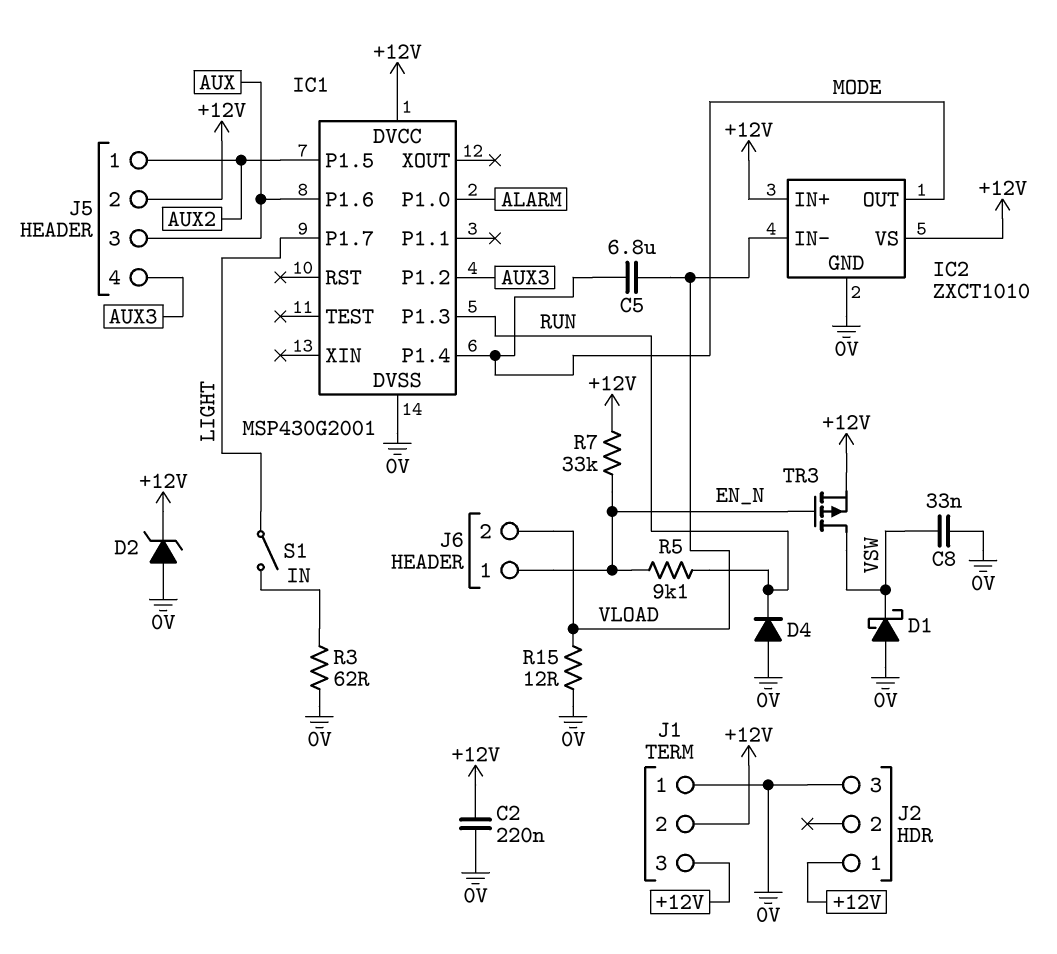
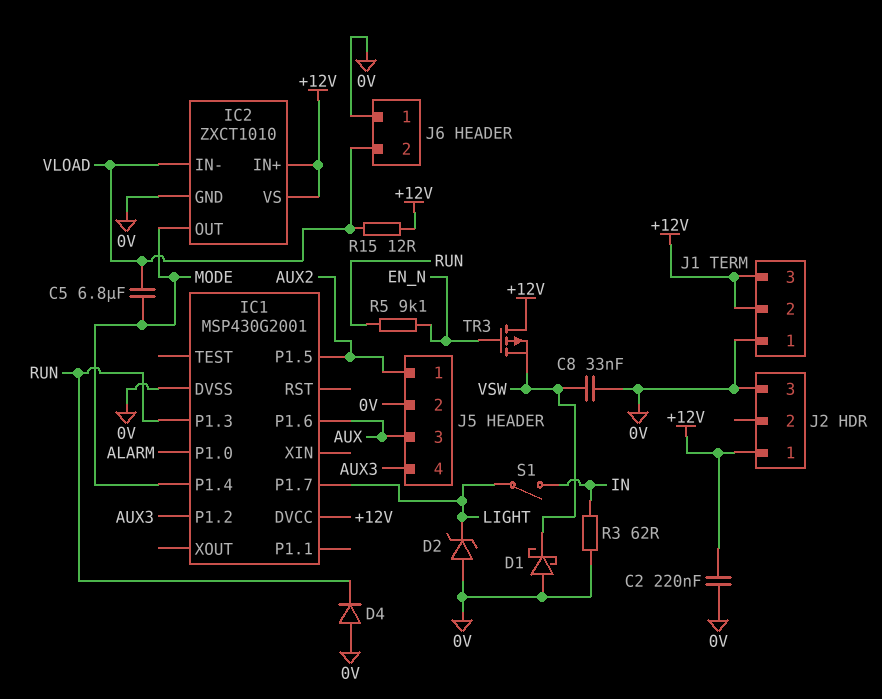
D2: zener (A 0V, K +12V) -> zener (A 0V, K LIGHT)
J5 pin 2: +12V -> 0V
J6 pin 1: EN_N -> 0V
R7: 33k (+12V, EN_N) -> none
R15: 12 (0V, VLOAD) -> 12 (+12V, VLOAD)
TR3: PMOS (G EN_N, D VSW, S +12V) -> PMOS (G EN_N, D +12V, S VSW)

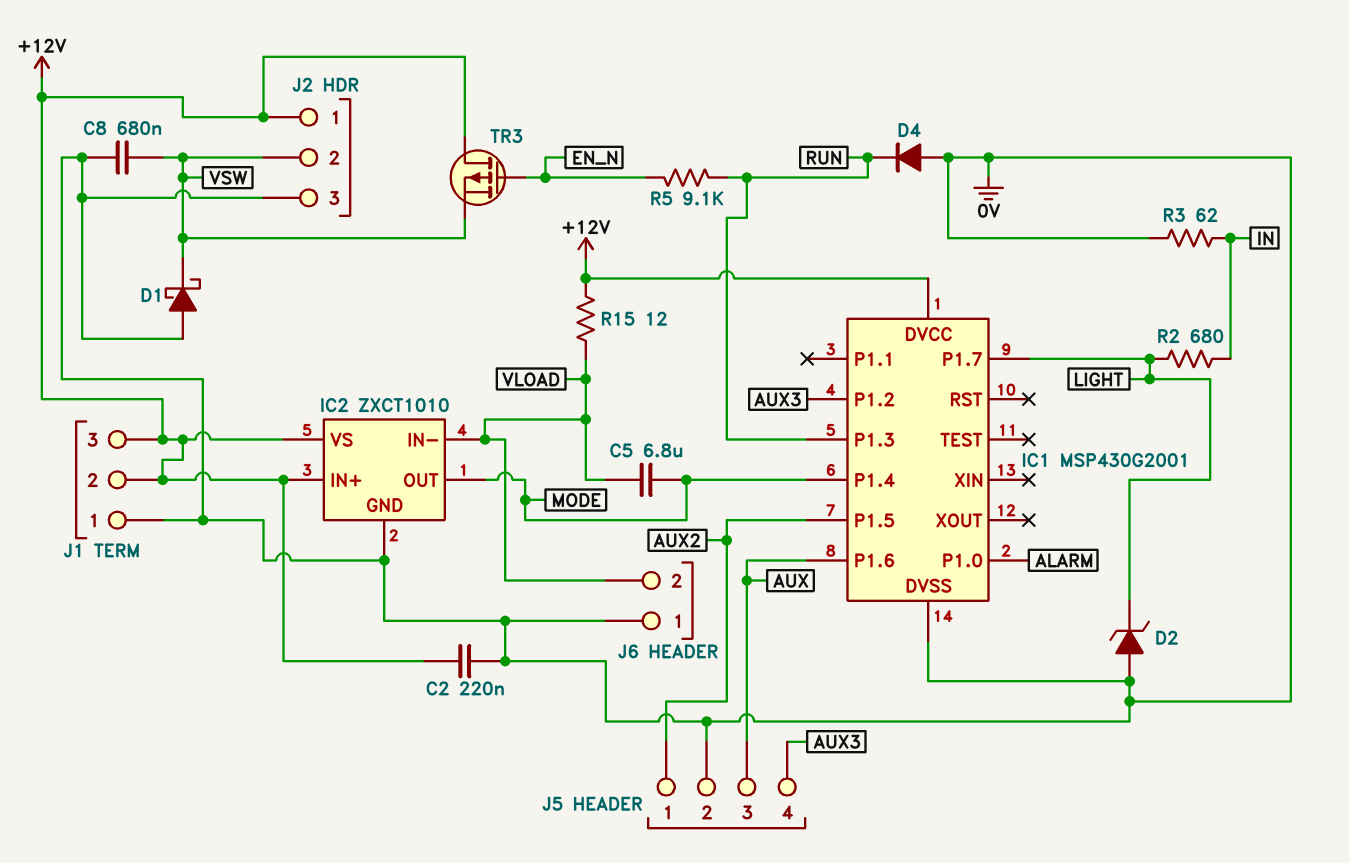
C8: 33nF (0V, VSW) -> 680nF (0V, VSW)
J2 pin 2: none -> VSW
R2: none -> 680 (IN, LIGHT)
S1: switch (IN, LIGHT) -> none

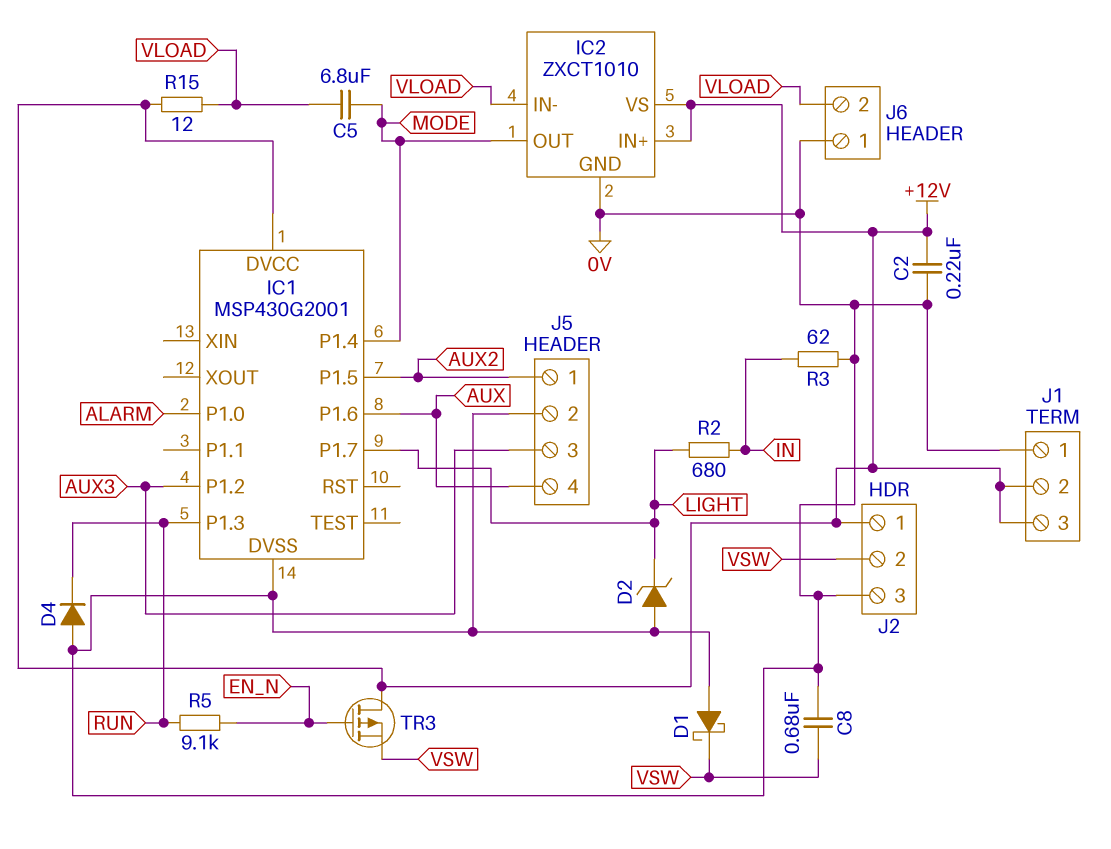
J5 pin 3: AUX -> AUX3
J5 pin 4: AUX3 -> AUX

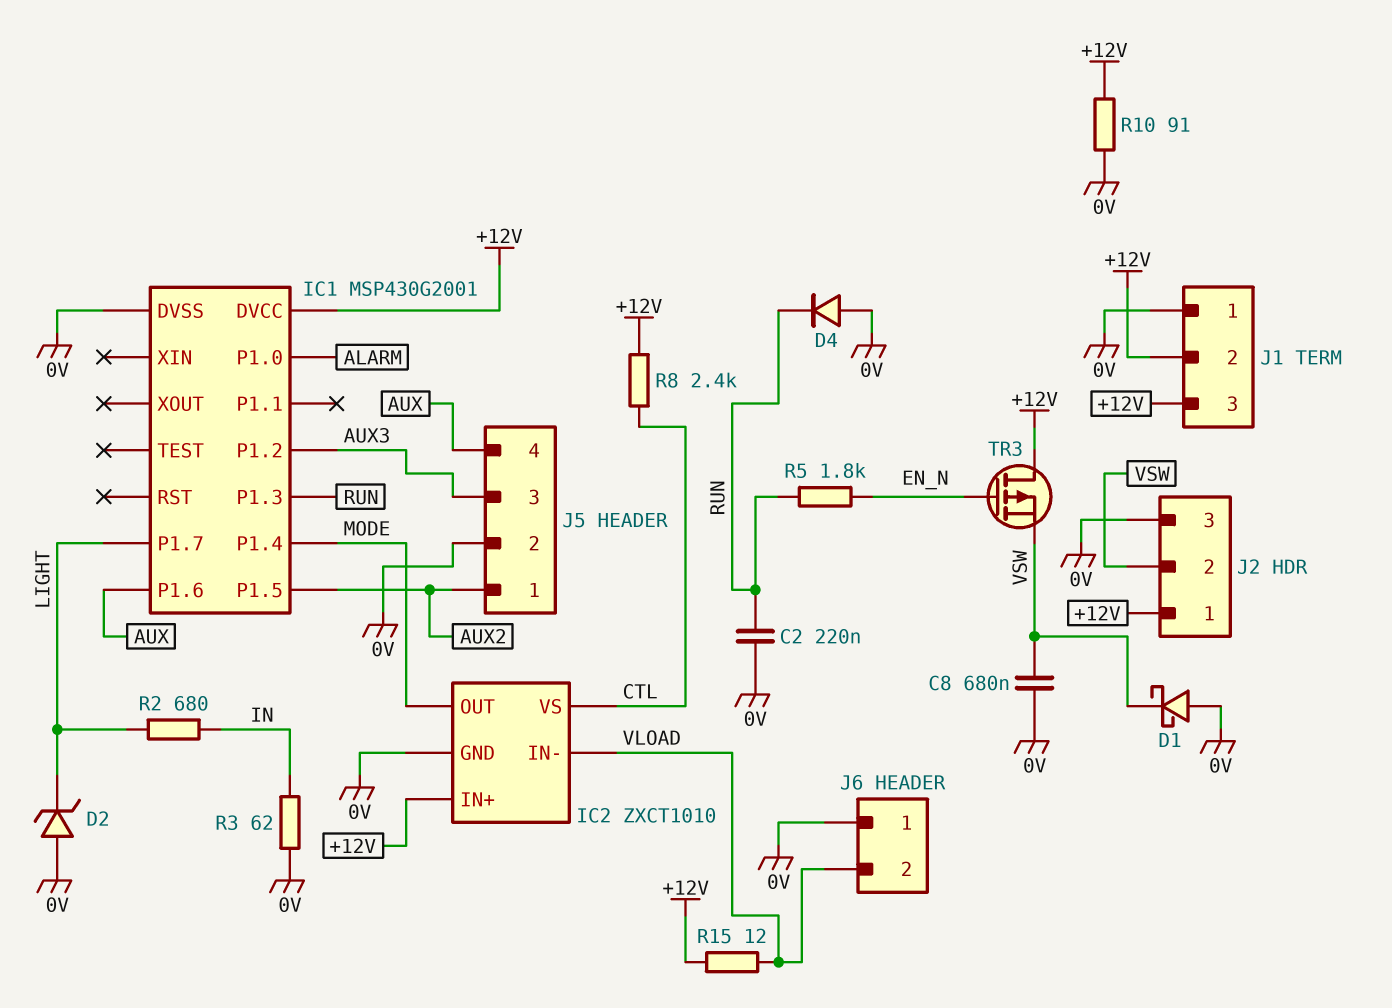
C2: 220nF (+12V, 0V) -> 220nF (0V, RUN)
C5: 6.8uF (MODE, VLOAD) -> none
IC2 pin VS: +12V -> CTL
R5: 9.1k (EN_N, RUN) -> 1.8k (EN_N, RUN)
R8: none -> 2.4k (+12V, CTL)
R10: none -> 91 (+12V, 0V)

